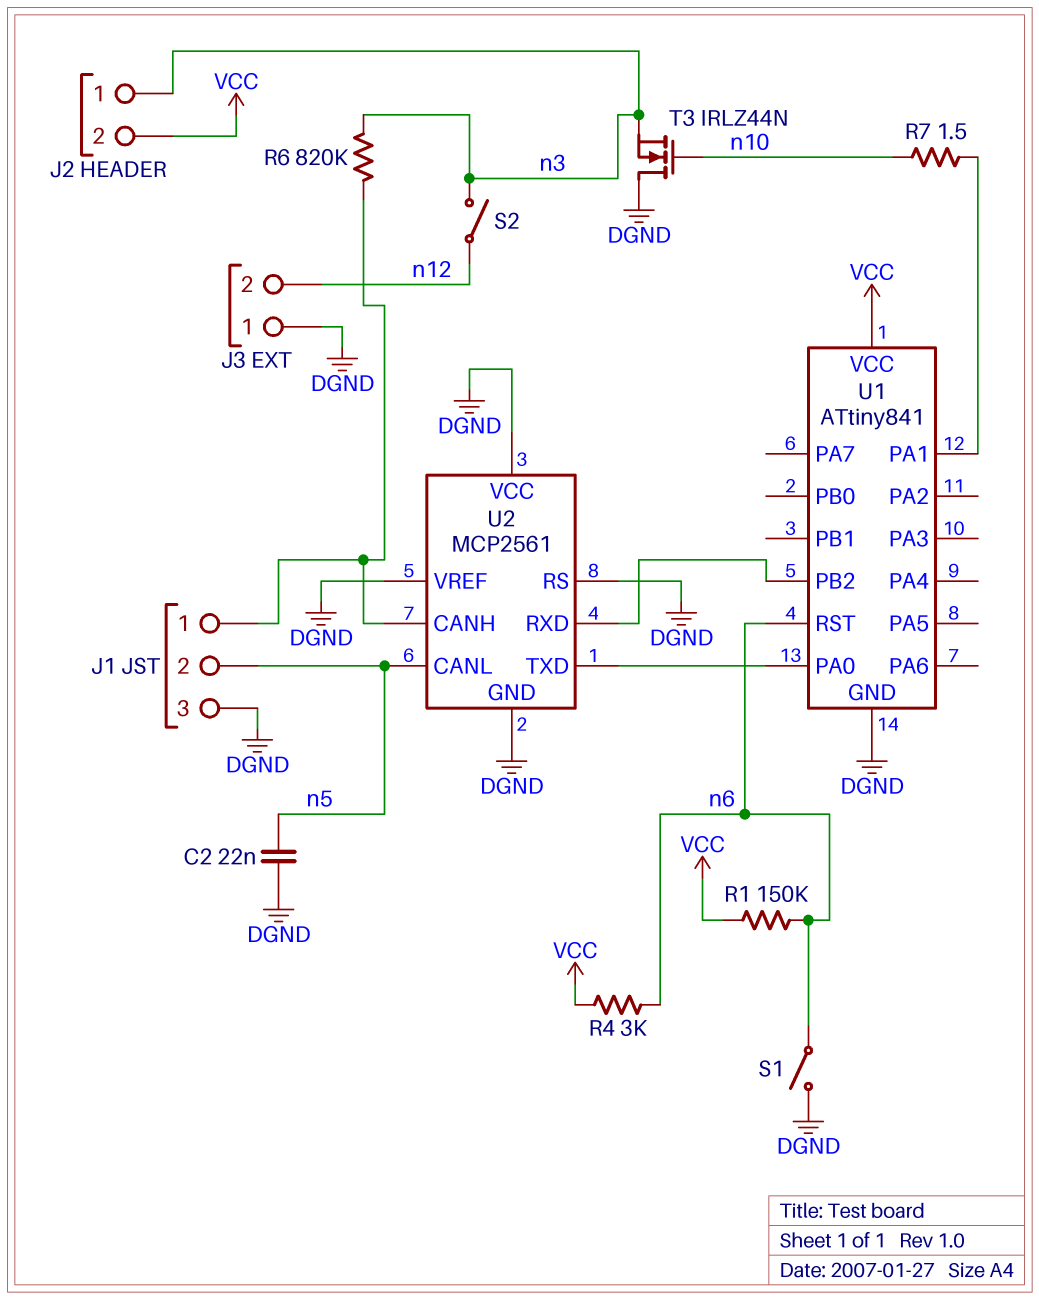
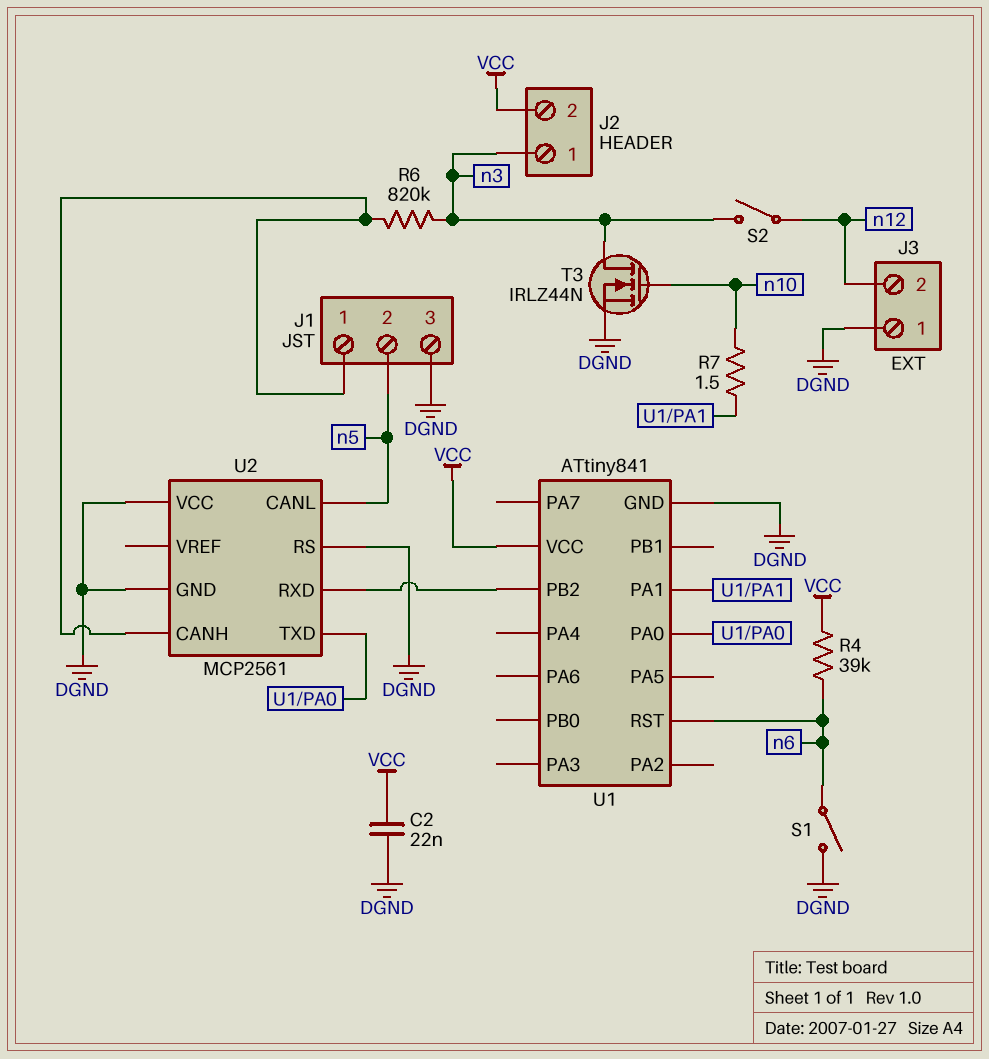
C2: 22nF (DGND, n5) -> 22nF (DGND, VCC)
R1: 150k (VCC, n6) -> none
R4: 3k (VCC, n6) -> 39k (VCC, n6)
T3: NMOS IRLZ44N (G n10, D DGND, S n3) -> NMOS IRLZ44N (G n10, D n3, S DGND)
U2 pin VREF: DGND -> none

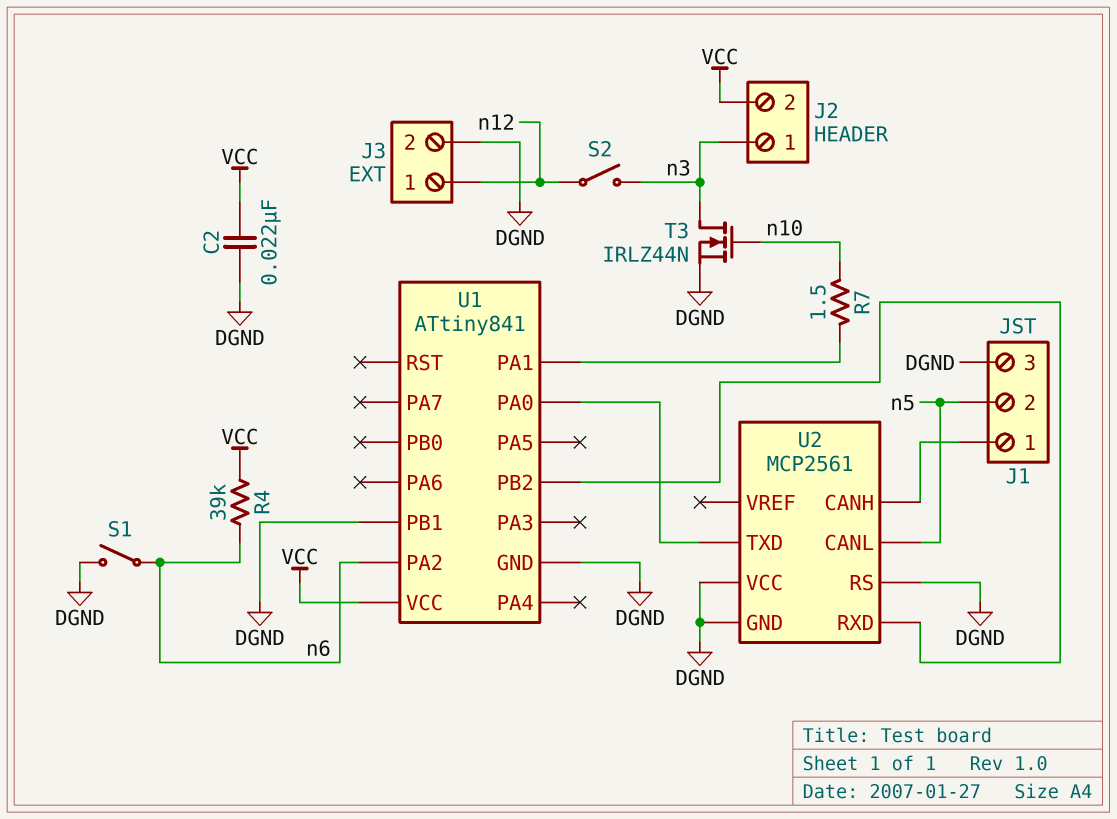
J3 pin 1: DGND -> n12
J3 pin 2: n12 -> DGND
R6: 820k (J1/1, n3) -> none
U1 pin PA2: none -> n6
U1 pin PB1: none -> DGND
U1 pin RST: n6 -> none

